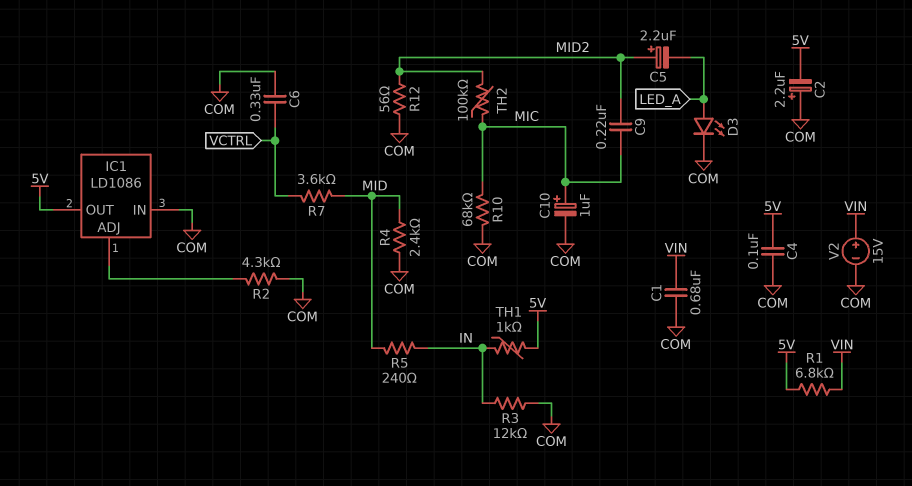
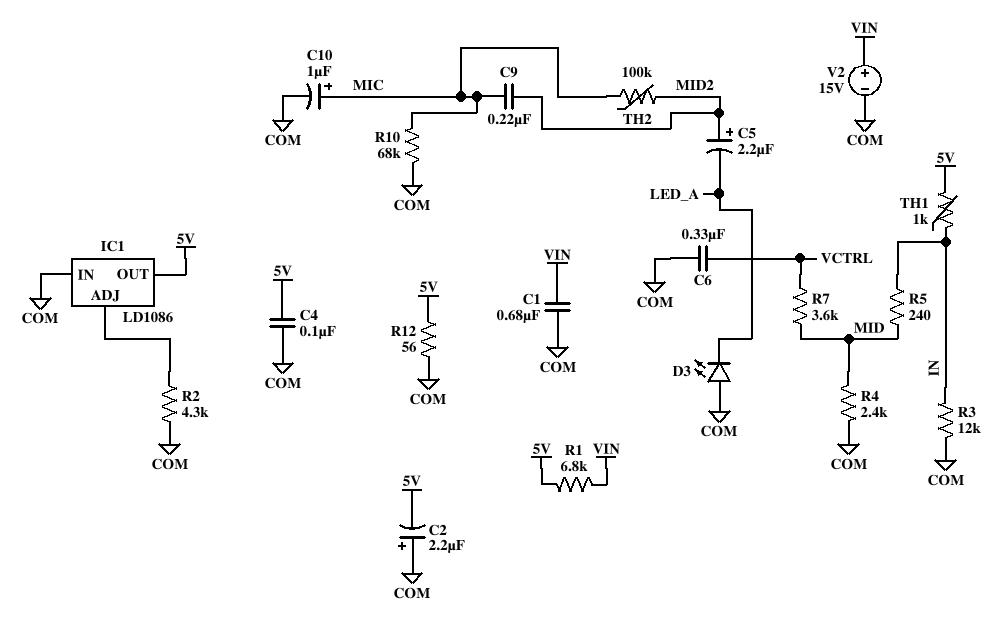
D3: LED (A LED_A, K COM) -> LED (A COM, K LED_A)
R12: 56 (COM, MID2) -> 56 (5V, COM)

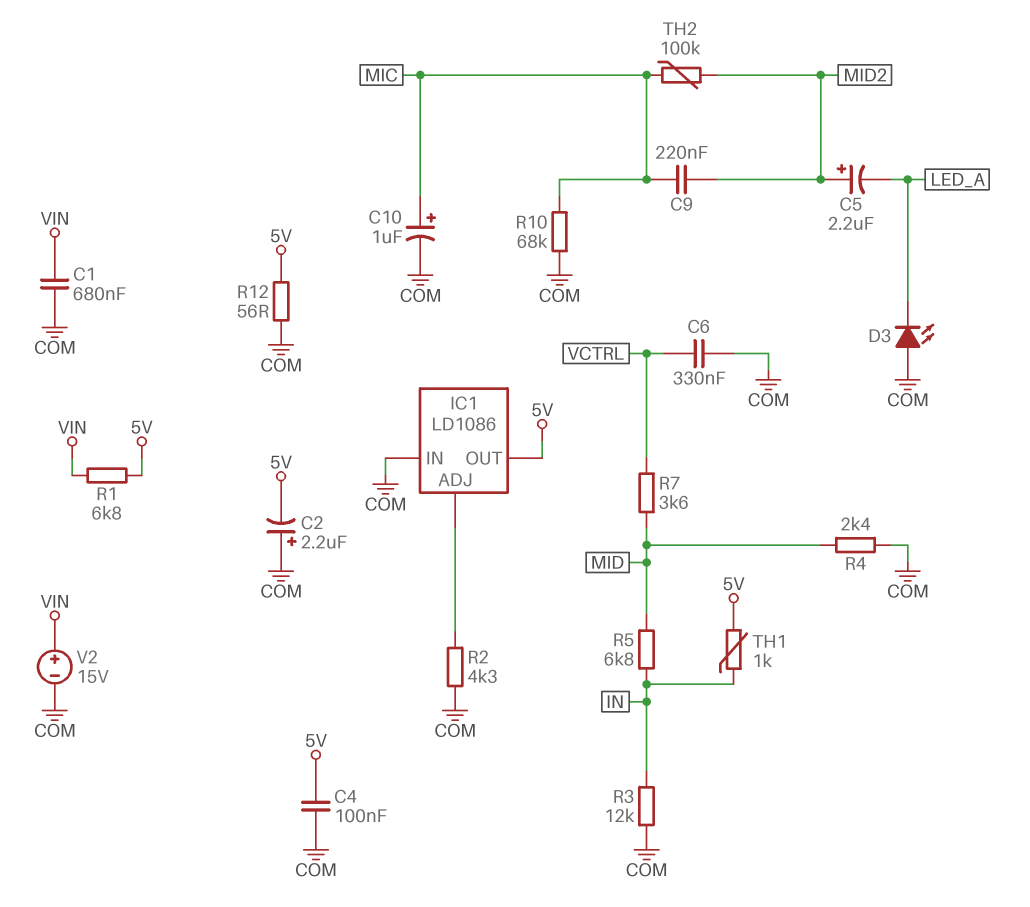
R5: 240 (IN, MID) -> 6.8k (IN, MID)

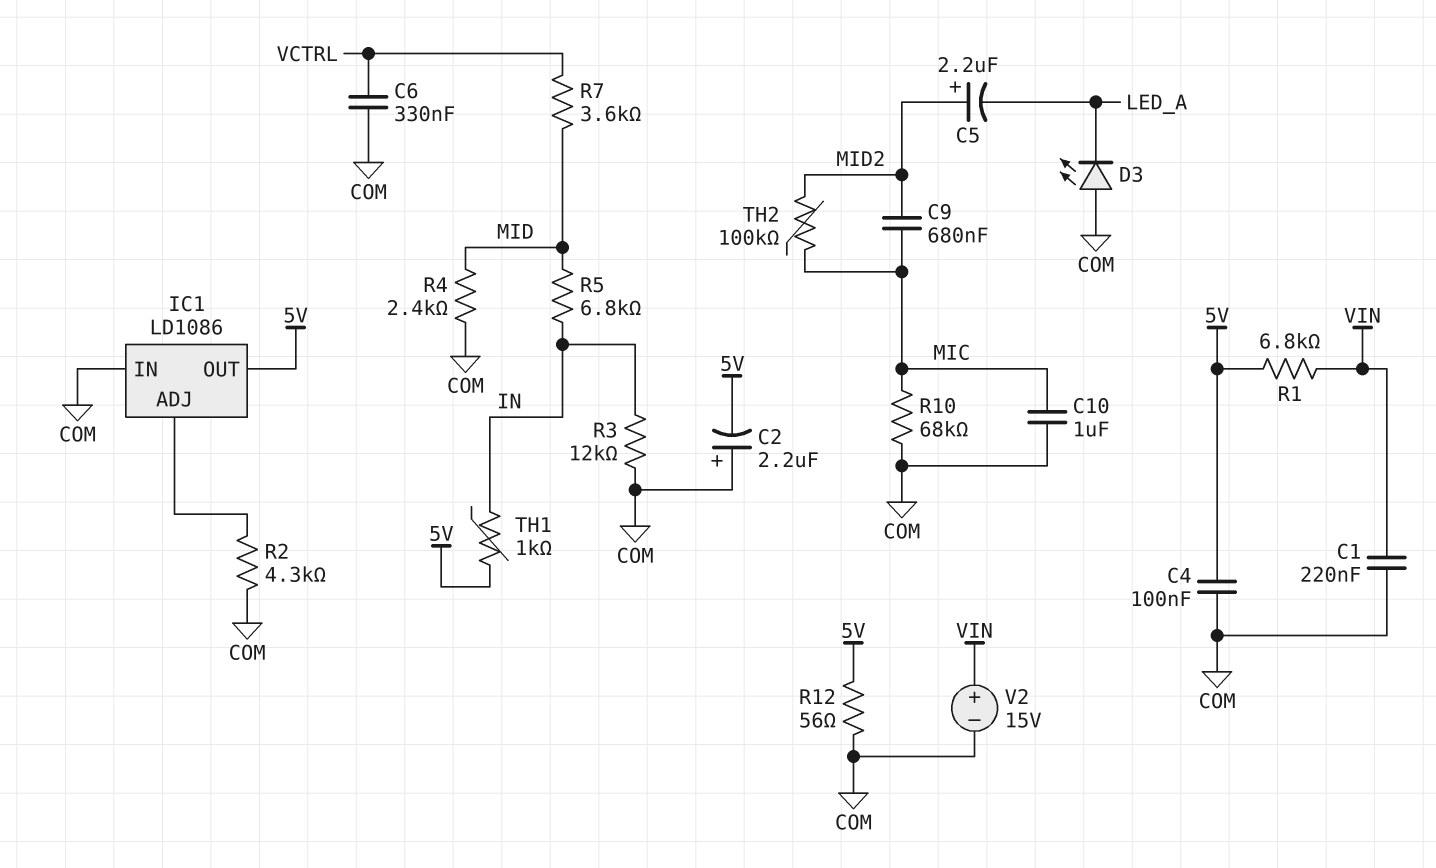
C1: 680nF (COM, VIN) -> 220nF (COM, VIN)
C9: 220nF (MIC, MID2) -> 680nF (MIC, MID2)
C10: 1uF (plus MIC, minus COM) -> 1uF (COM, MIC)

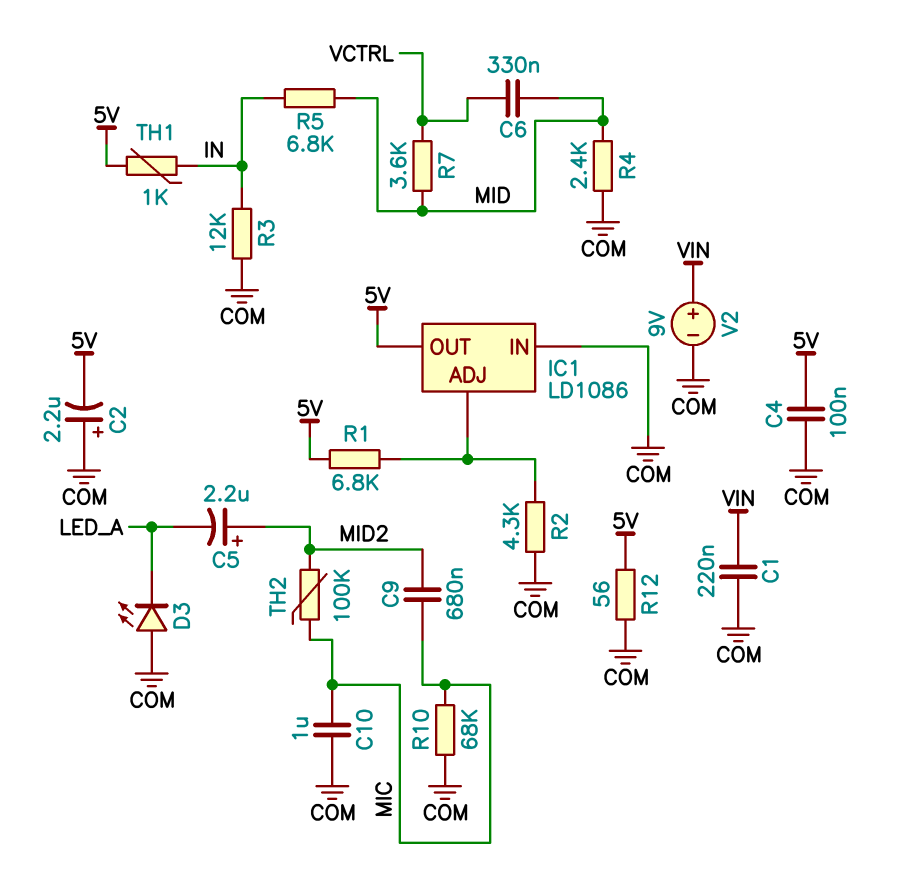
C6: 330nF (COM, VCTRL) -> 330nF (MID, VCTRL)
R1: 6.8k (5V, VIN) -> 6.8k (5V, IC1/ADJ)
V2: 15V (plus VIN, minus COM) -> 9V (plus VIN, minus COM)

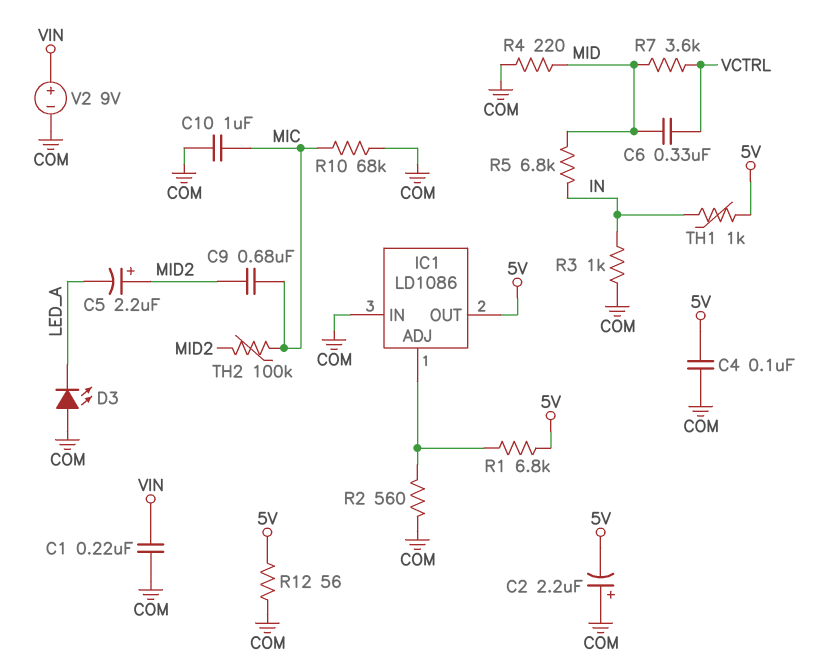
R2: 4.3k (COM, IC1/ADJ) -> 560 (COM, IC1/ADJ)
R3: 12k (COM, IN) -> 1k (COM, IN)
R4: 2.4k (COM, MID) -> 220 (COM, MID)

